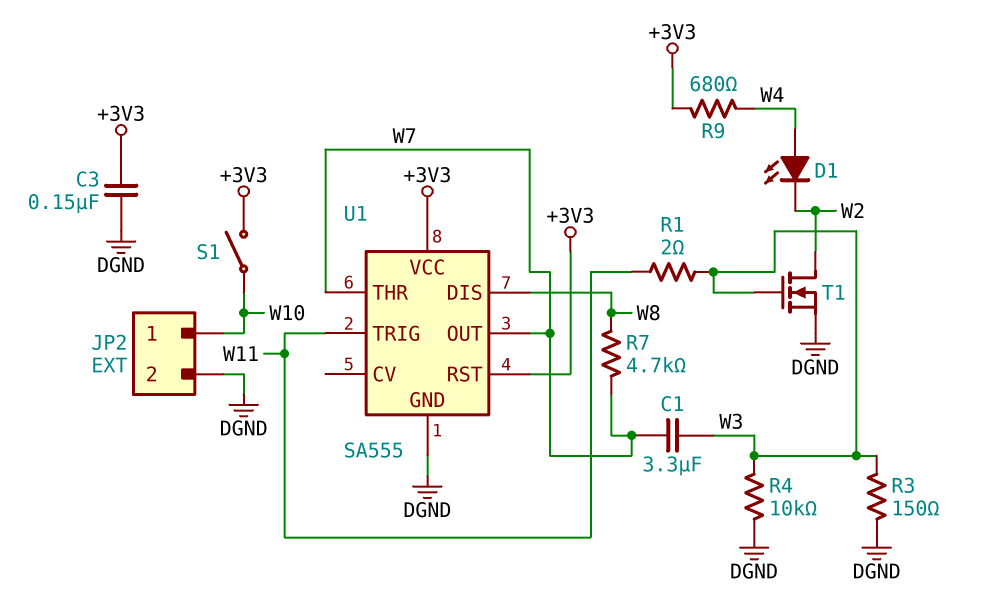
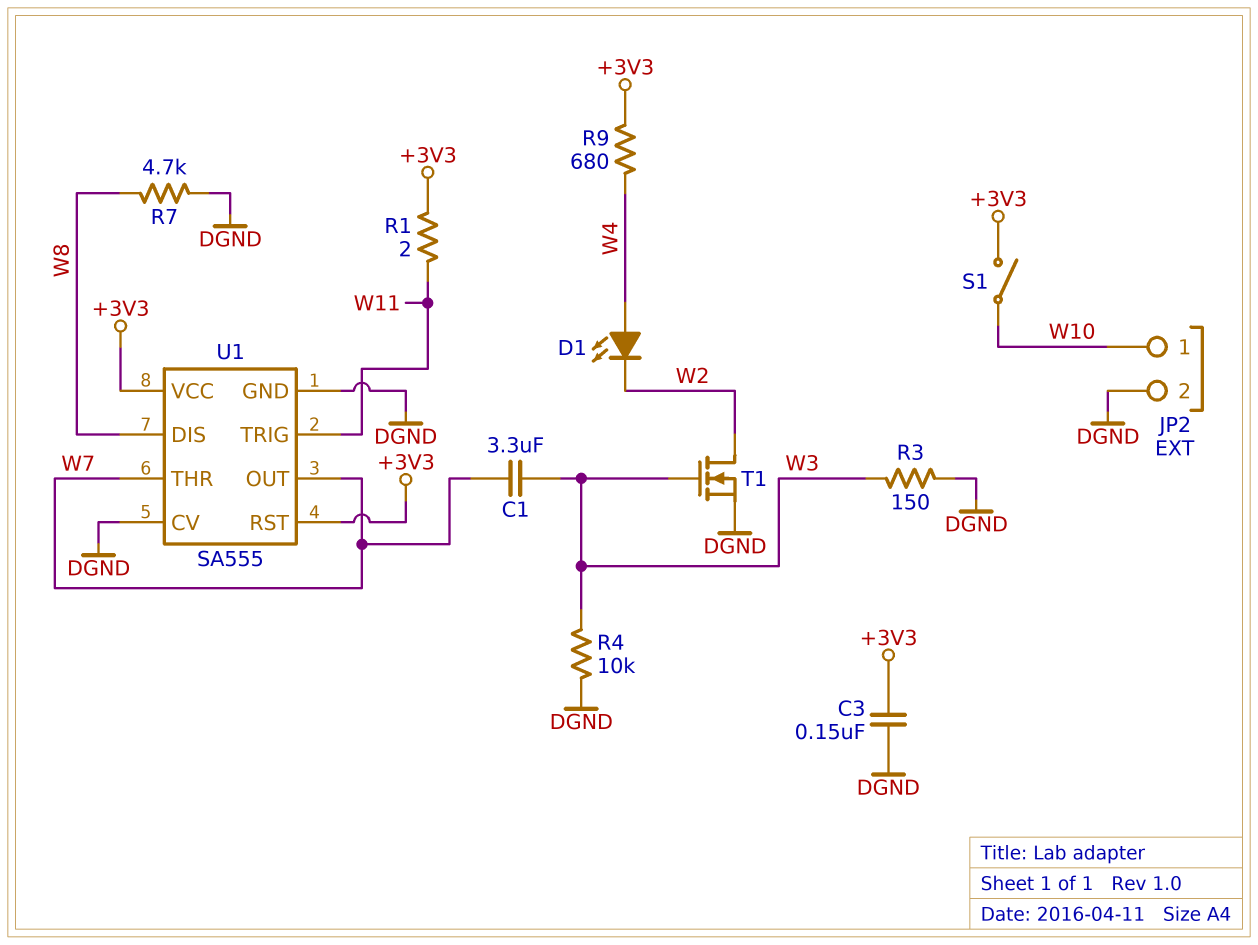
R1: 2 (W3, W11) -> 2 (+3V3, W11)
R7: 4.7k (W7, W8) -> 4.7k (DGND, W8)
U1 pin CV: none -> DGND

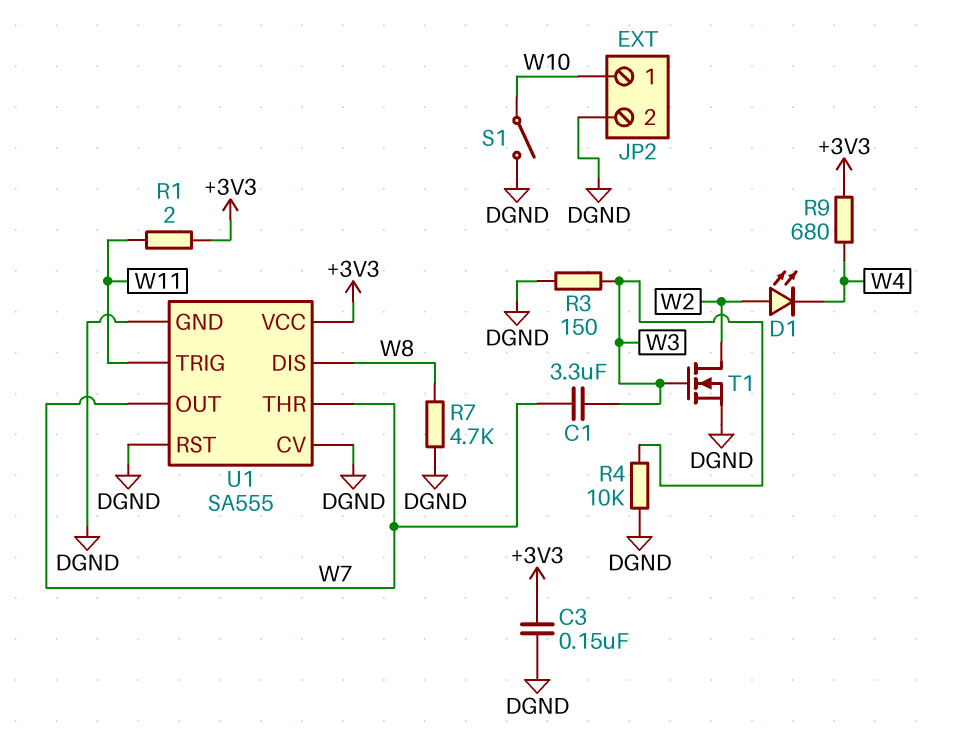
D1: LED (A W4, K W2) -> LED (A W2, K W4)
S1: switch (+3V3, W10) -> switch (DGND, W10)
U1 pin RST: +3V3 -> DGND

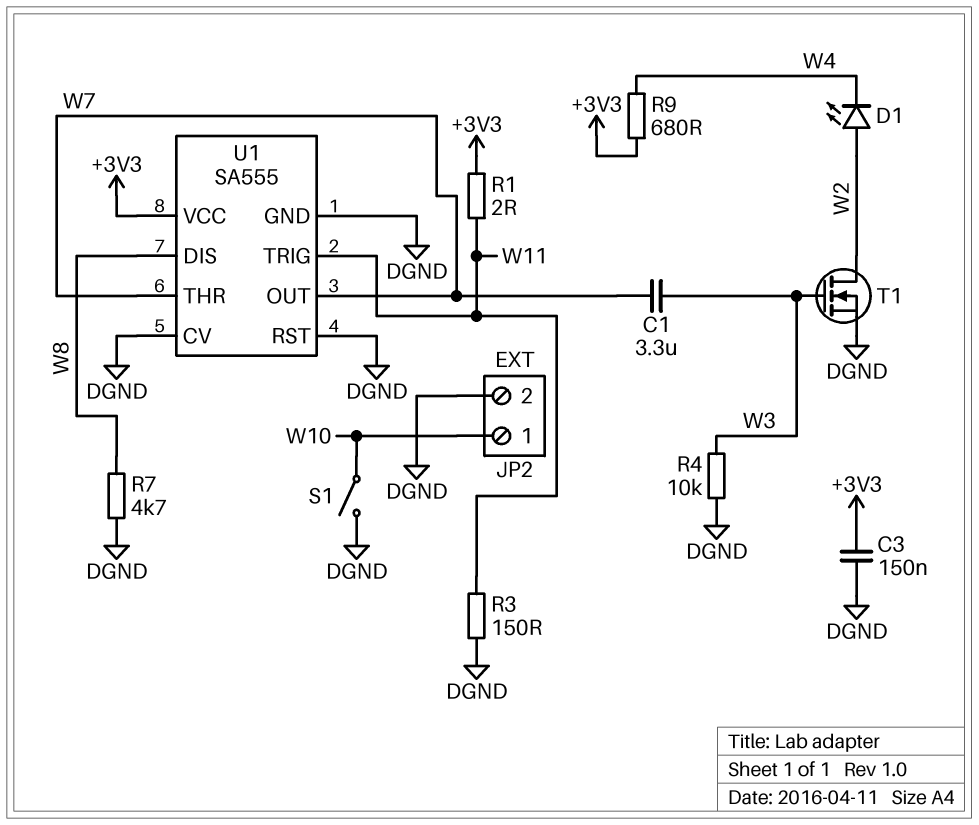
R3: 150 (DGND, W3) -> 150 (DGND, W11)

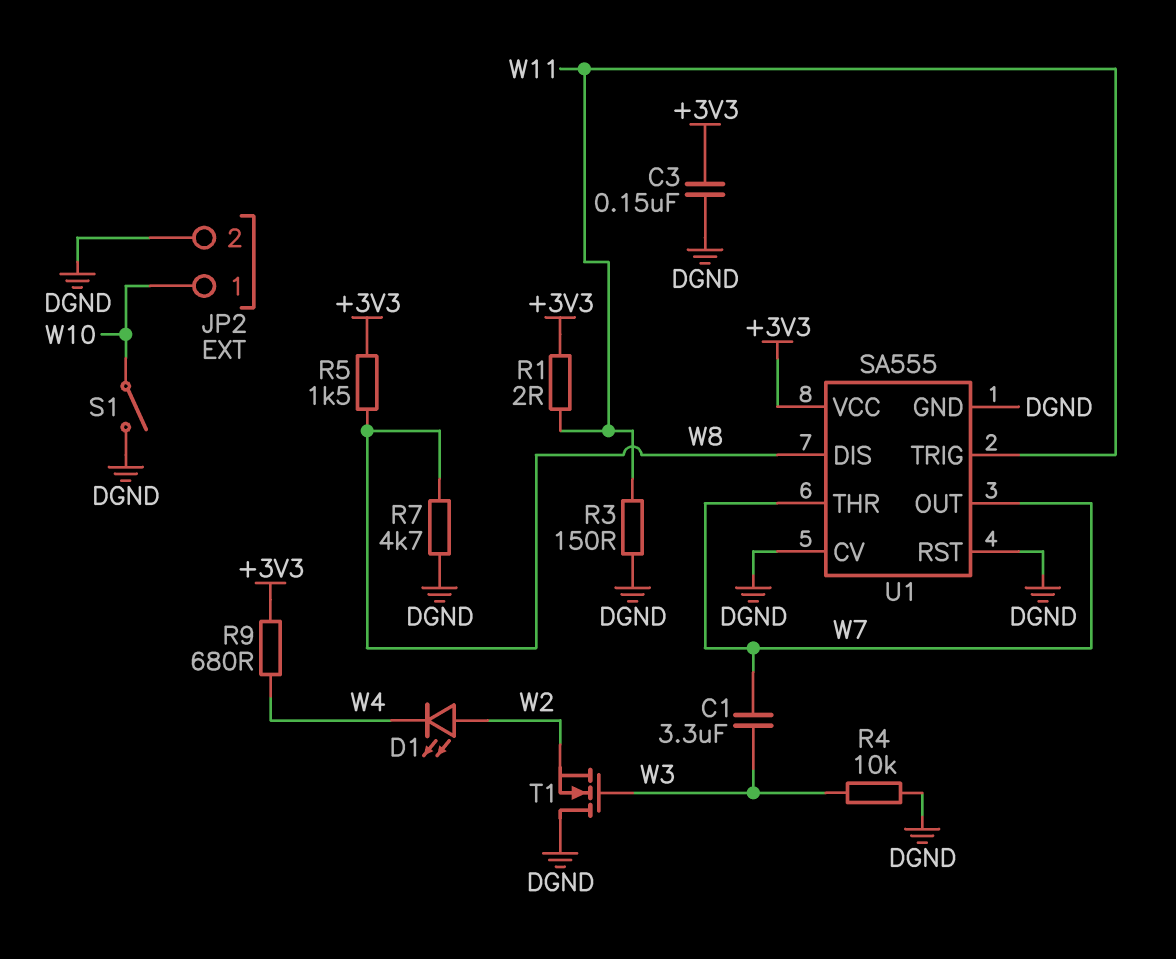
R5: none -> 1.5k (+3V3, W8)
T1: NMOS (G W3, D W2, S DGND) -> NMOS (G W3, D DGND, S W2)

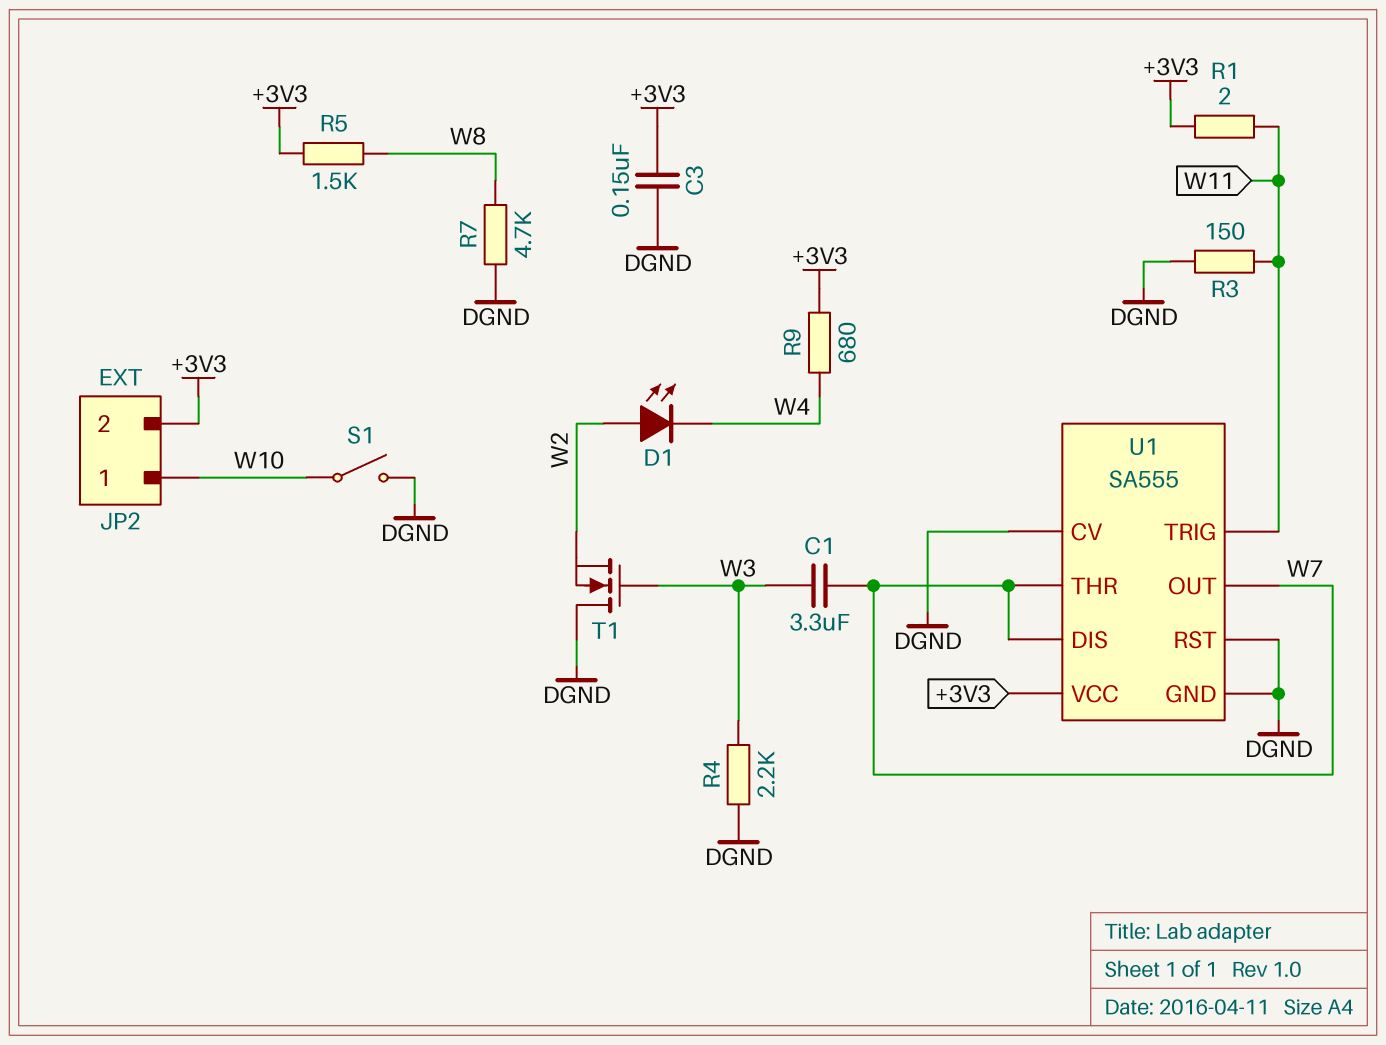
JP2 pin 2: DGND -> +3V3
R4: 10k (DGND, W3) -> 2.2k (DGND, W3)
U1 pin DIS: W8 -> W7

